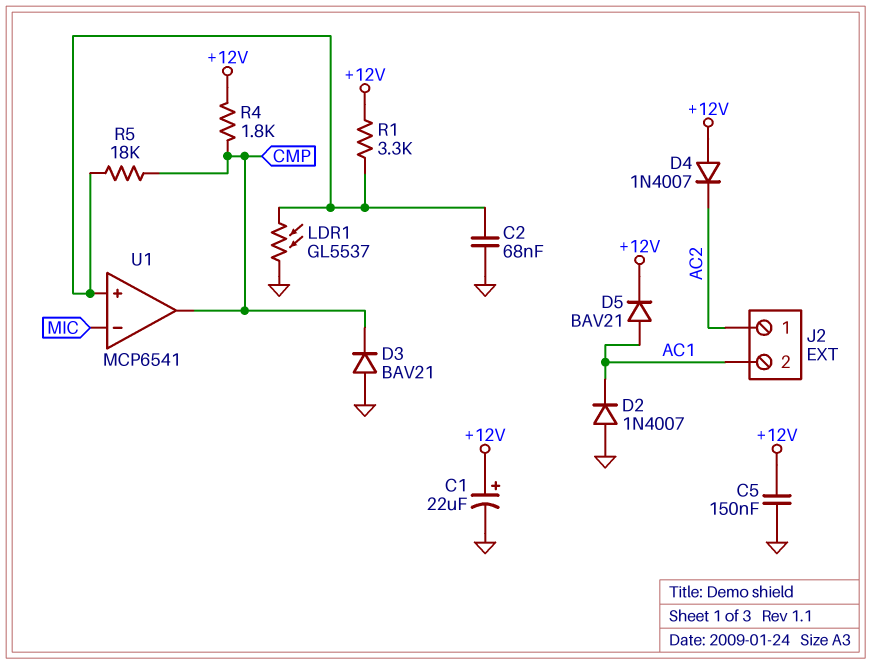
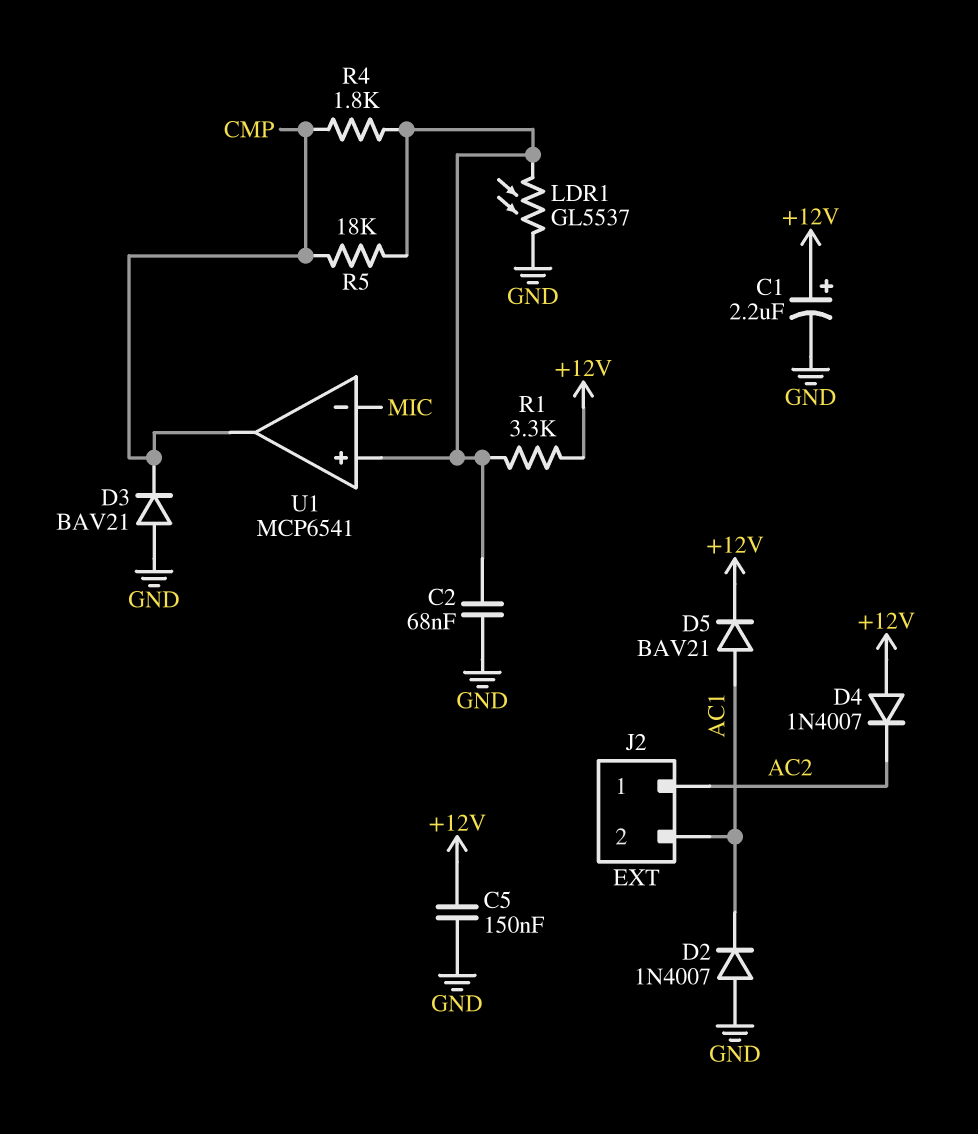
C1: 22uF (plus +12V, minus GND) -> 2.2uF (plus +12V, minus GND)
R4: 1.8k (+12V, CMP) -> 1.8k (CMP, U1/in+)

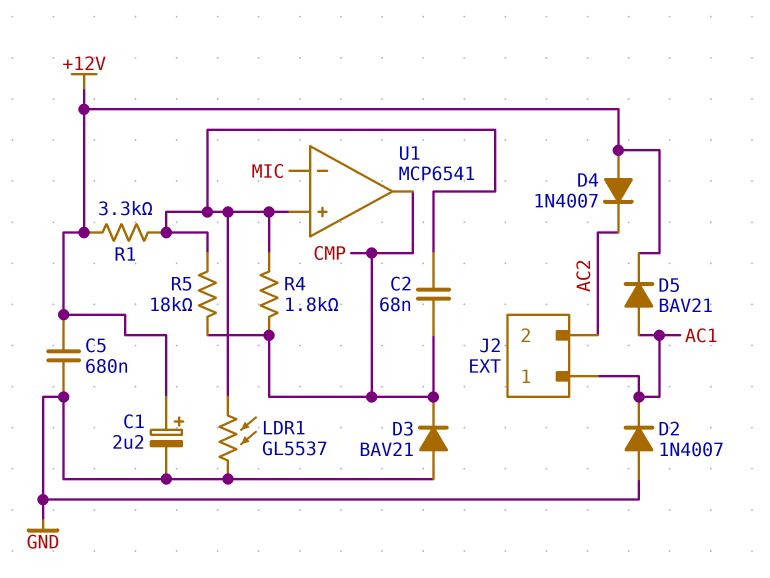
C2: 68nF (GND, U1/in+) -> 68nF (CMP, U1/in+)
C5: 150nF (+12V, GND) -> 680nF (+12V, GND)
J2 pin 1: AC2 -> AC1
J2 pin 2: AC1 -> AC2

